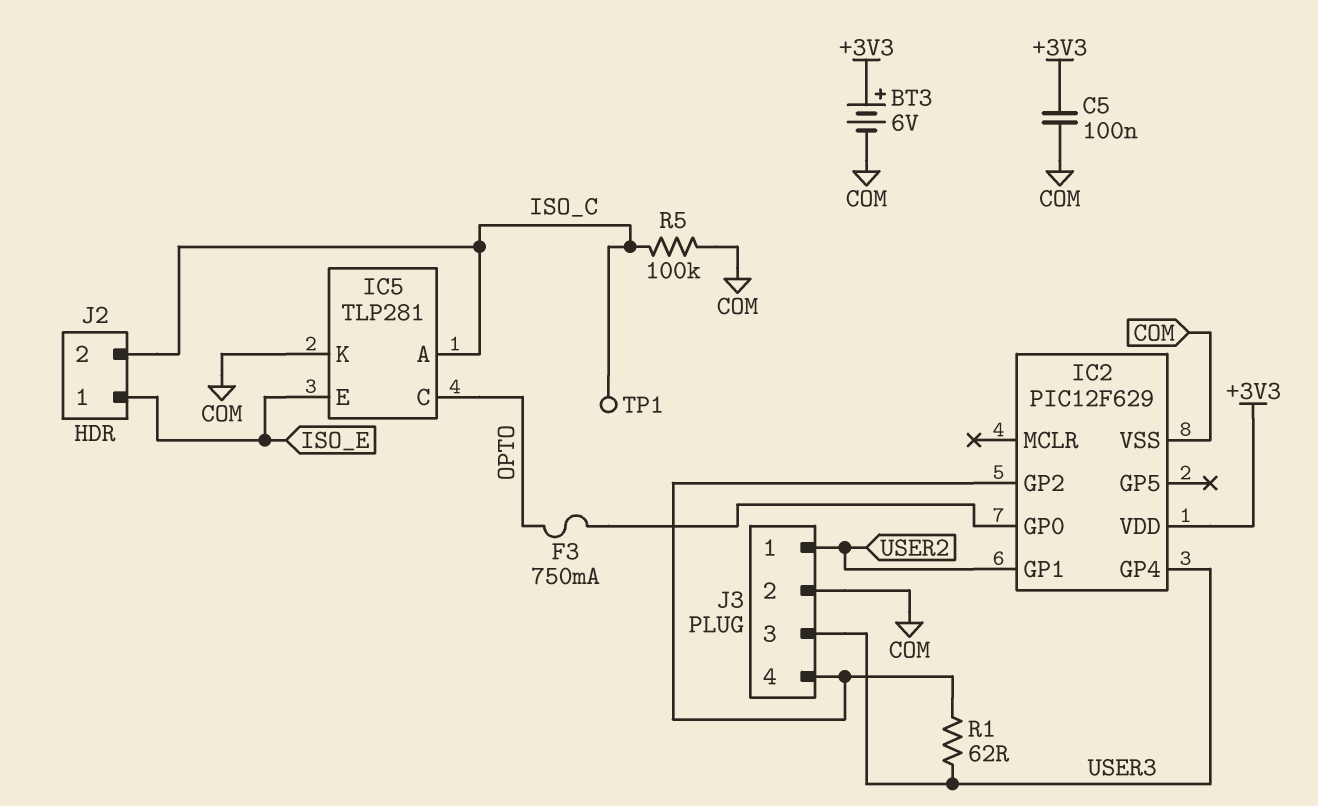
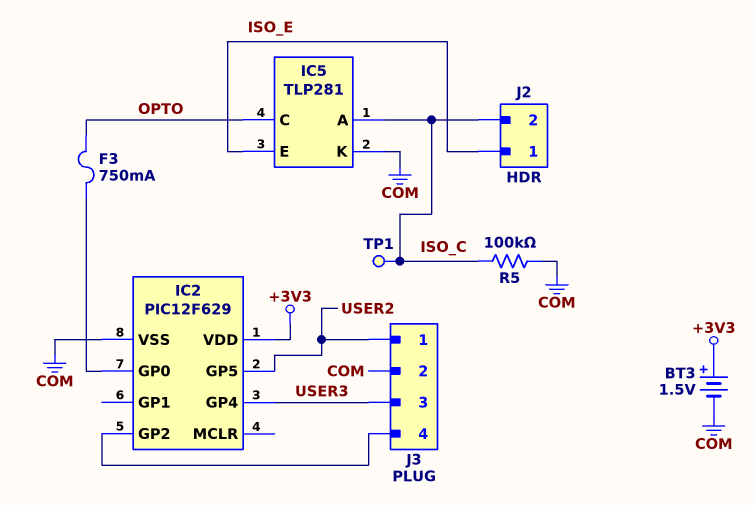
BT3: 6V (plus +3V3, minus COM) -> 1.5V (plus +3V3, minus COM)
C5: 100nF (+3V3, COM) -> none
IC2 pin GP1: USER2 -> none
IC2 pin GP5: none -> USER2
R1: 62 (IC2/GP2, USER3) -> none

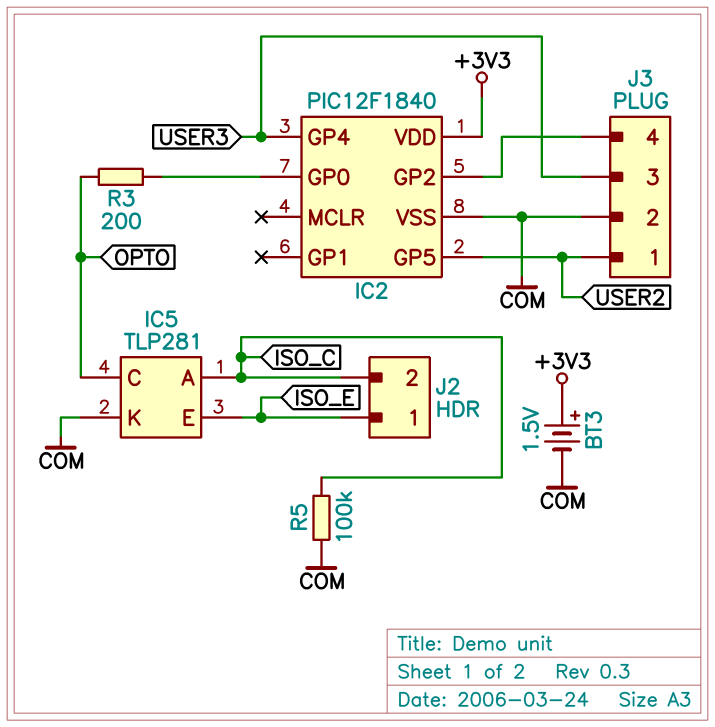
F3: 750mA (IC2/GP0, OPTO) -> none
IC2: PIC12F629 -> PIC12F1840
R3: none -> 200 (IC2/GP0, OPTO)
TP1: test point (ISO_C) -> none

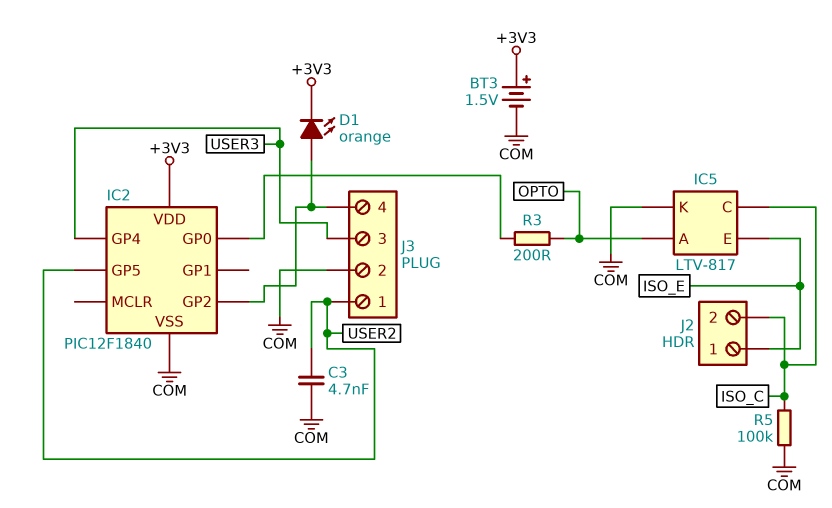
C3: none -> 4.7nF (COM, USER2)
D1: none -> LED orange (A IC2/GP2, K +3V3)
IC5: TLP281 -> LTV-817
IC5 pin A: ISO_C -> OPTO
IC5 pin C: OPTO -> ISO_C

